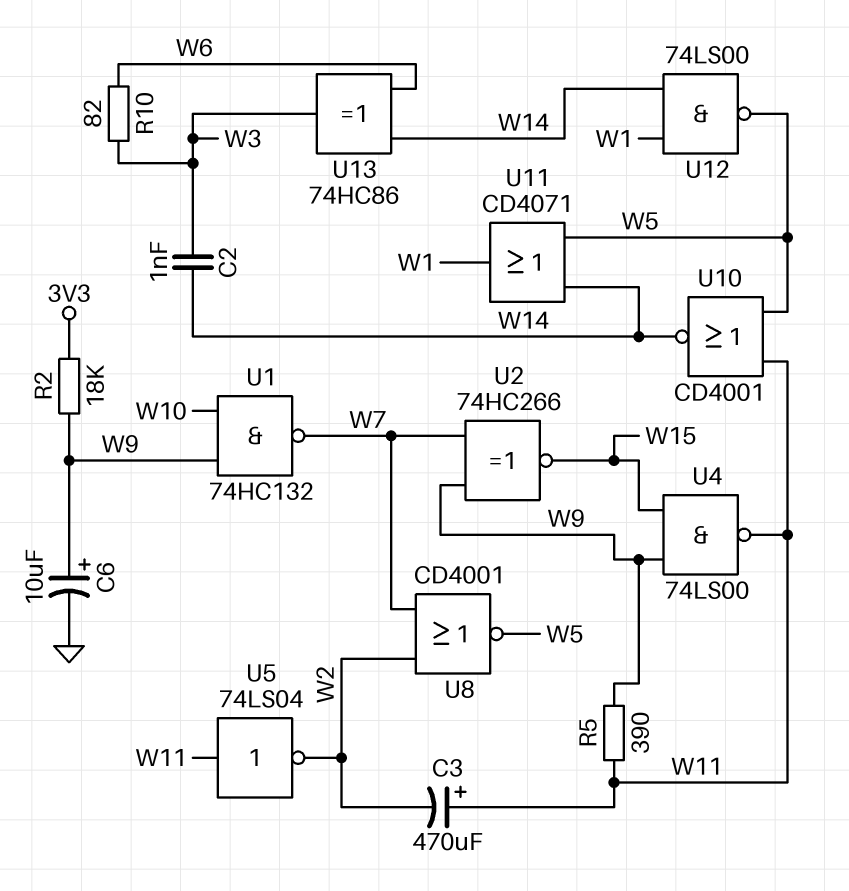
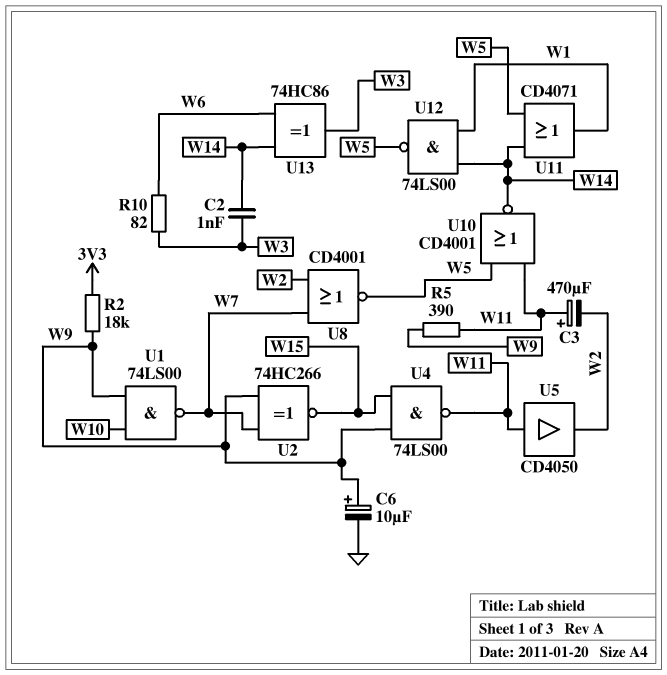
U1: NAND 74HC132 (in W9, in W10, out W7) -> NAND 74LS00 (in W9, in W10, out W7)
U5: NOT 74LS04 (in W11, out W2) -> buffer CD4050 (in W11, out W2)

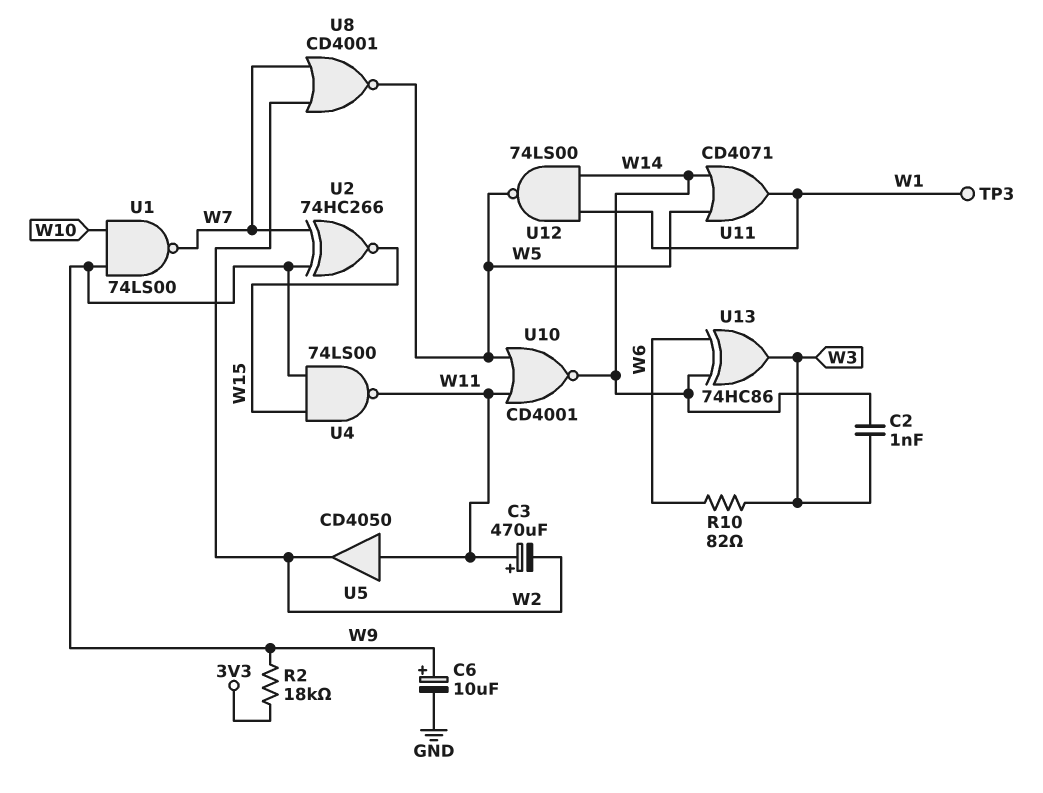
R5: 390 (W9, W11) -> none
TP3: none -> test point (W1)

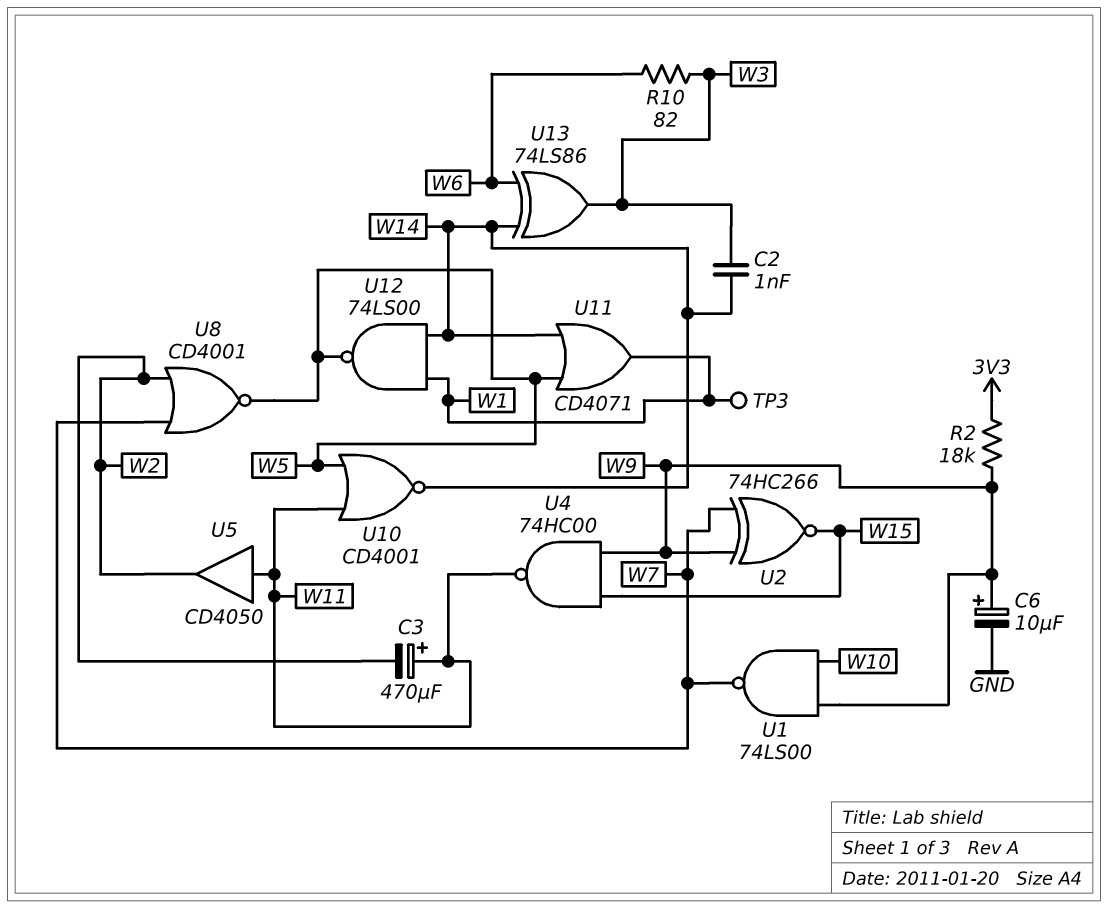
U4: NAND 74LS00 (in W9, in W15, out W11) -> NAND 74HC00 (in W9, in W15, out W11)
U13: XOR 74HC86 (in W6, in W14, out W3) -> XOR 74LS86 (in W6, in W14, out W3)

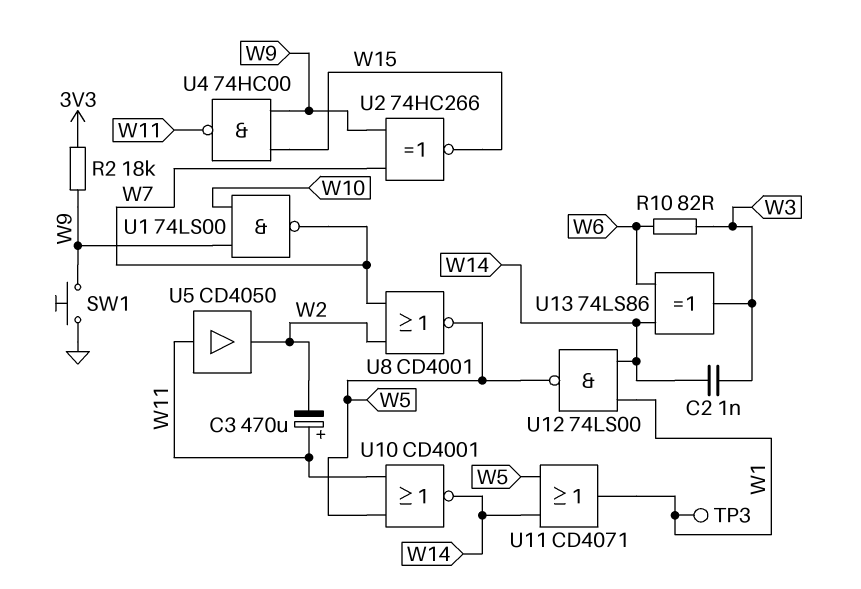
C6: 10uF (plus W9, minus GND) -> none
SW1: none -> button (GND, W9)

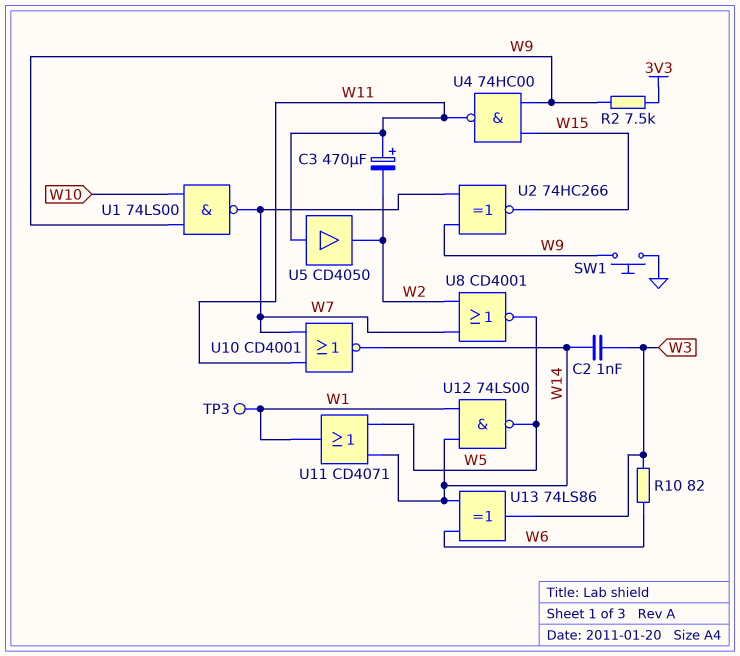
R2: 18k (3V3, W9) -> 7.5k (3V3, W9)
U10: NOR CD4001 (in W5, in W11, out W14) -> NOR CD4001 (in W7, in W11, out W14)

